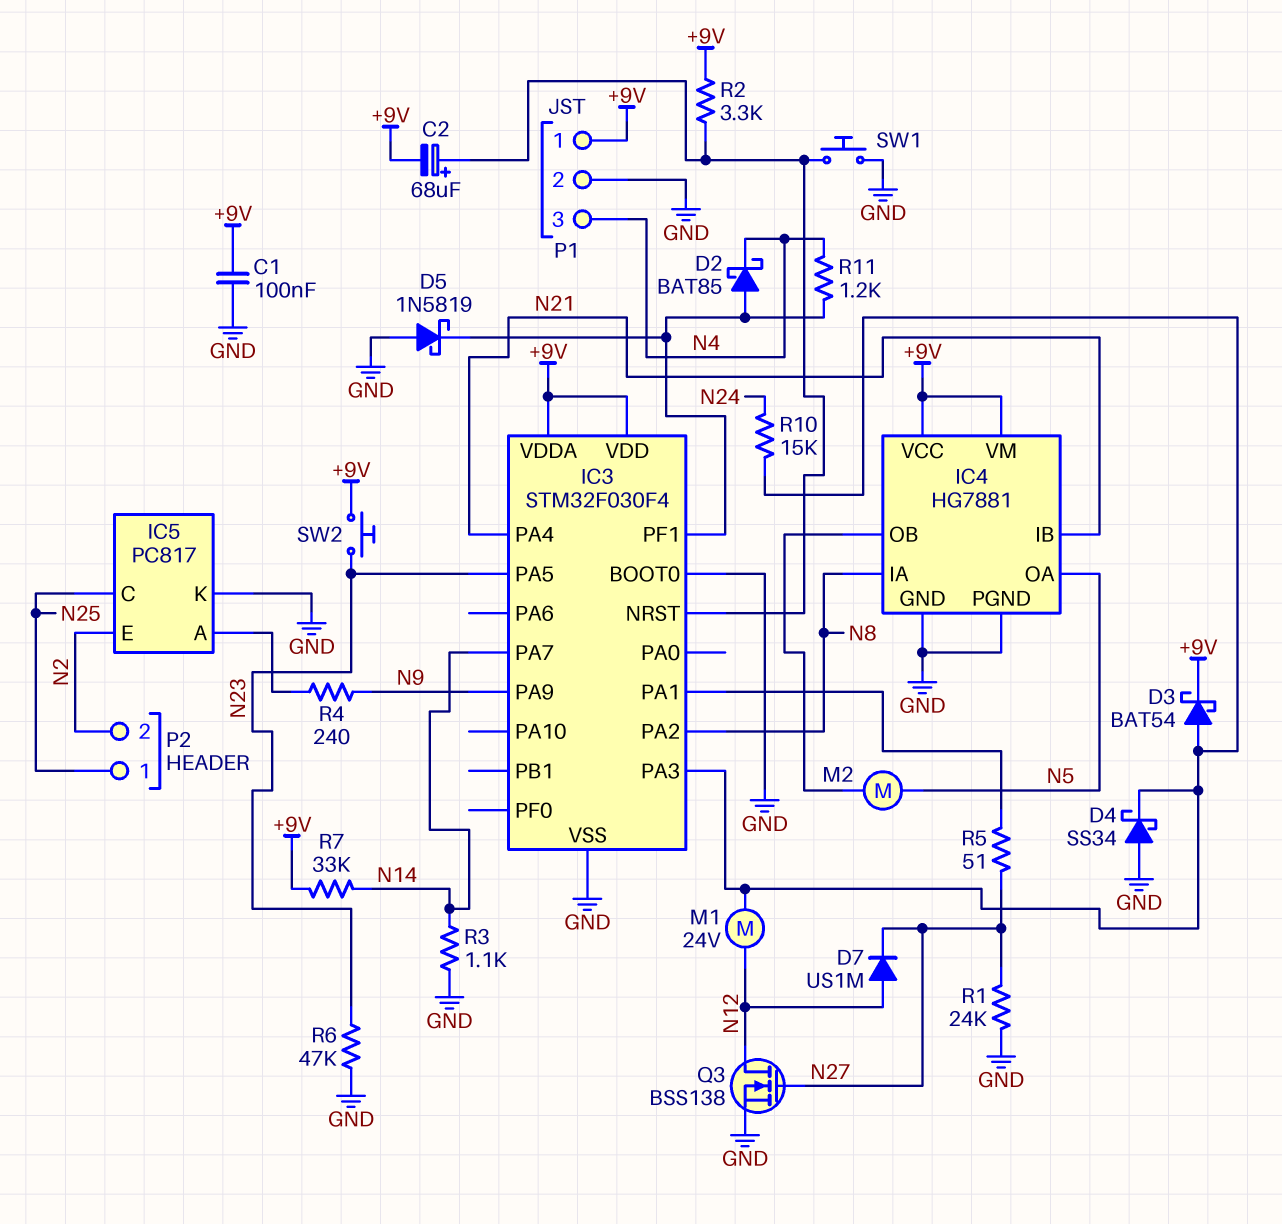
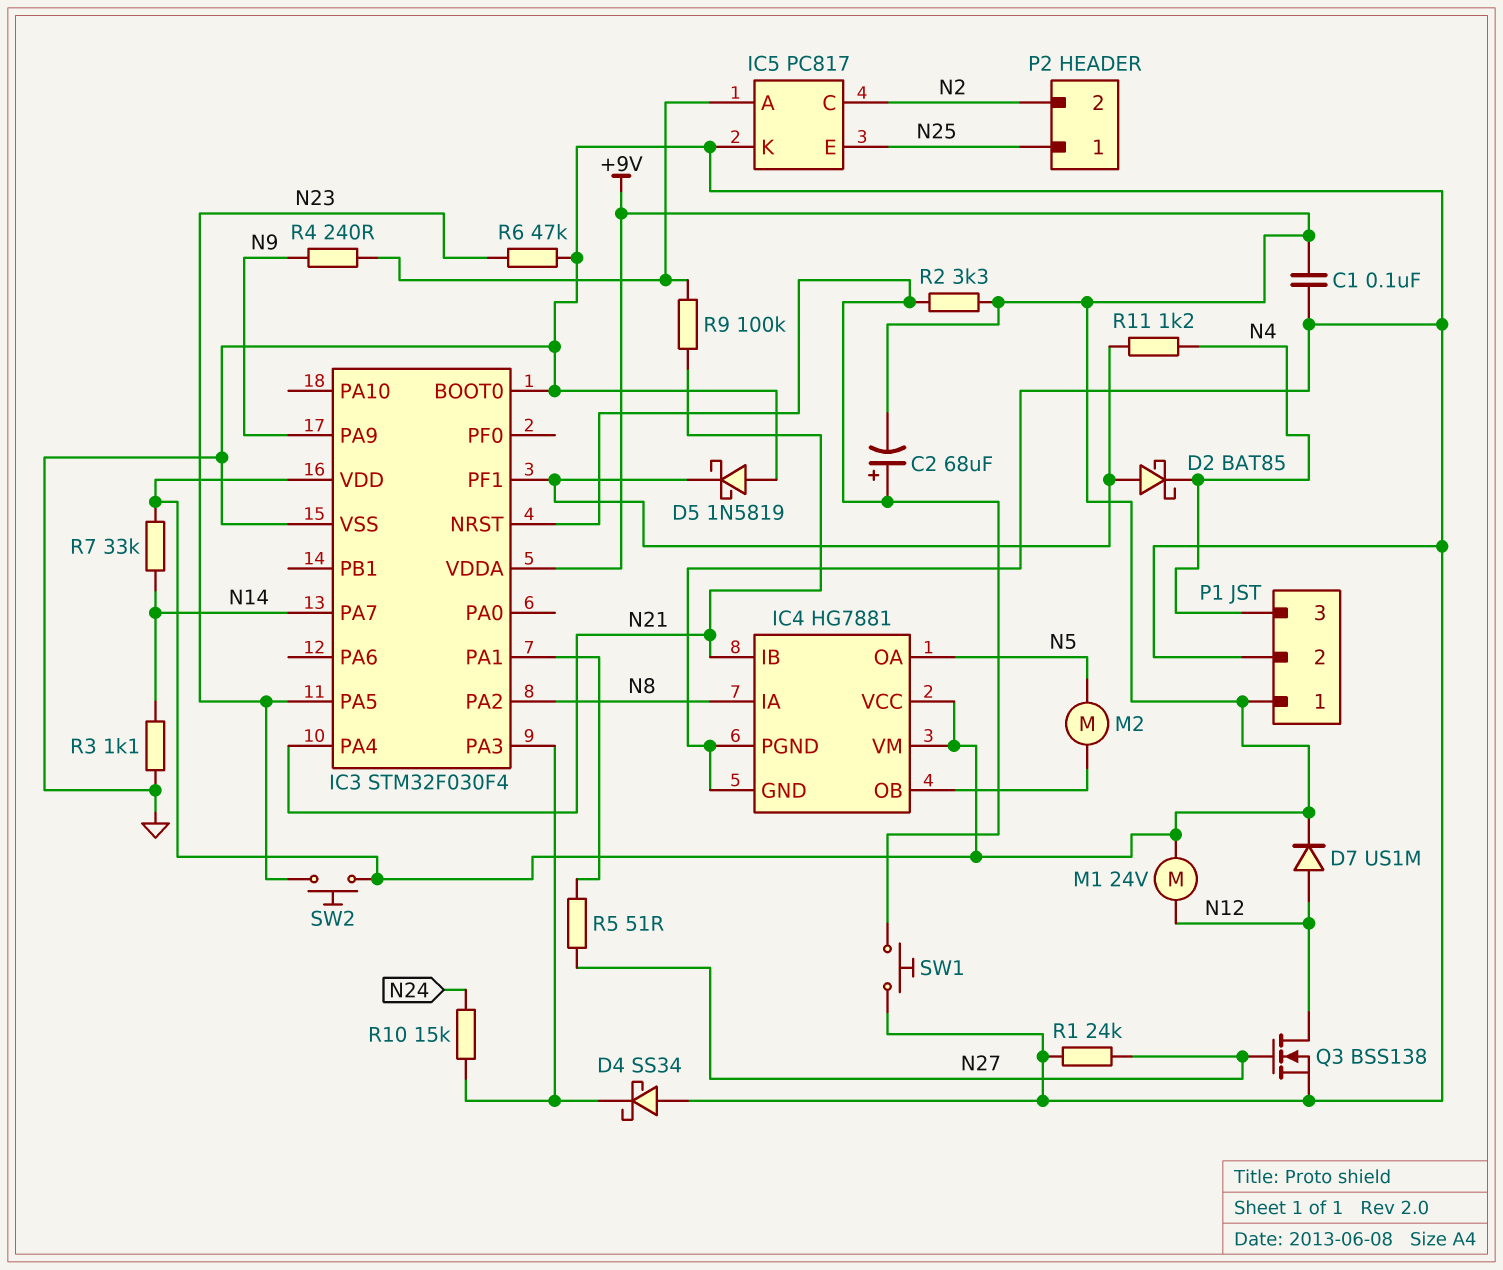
D3: schottky BAT54 (A IC3/PA3, K +9V) -> none
D7: diode US1M (A N12, K N27) -> diode US1M (A N12, K +9V)
IC5 pin C: N25 -> N2
IC5 pin E: N2 -> N25
M1: motor 24V (IC3/PA3, N12) -> motor 24V (+9V, N12)
R9: none -> 100k (IC5/A, N21)

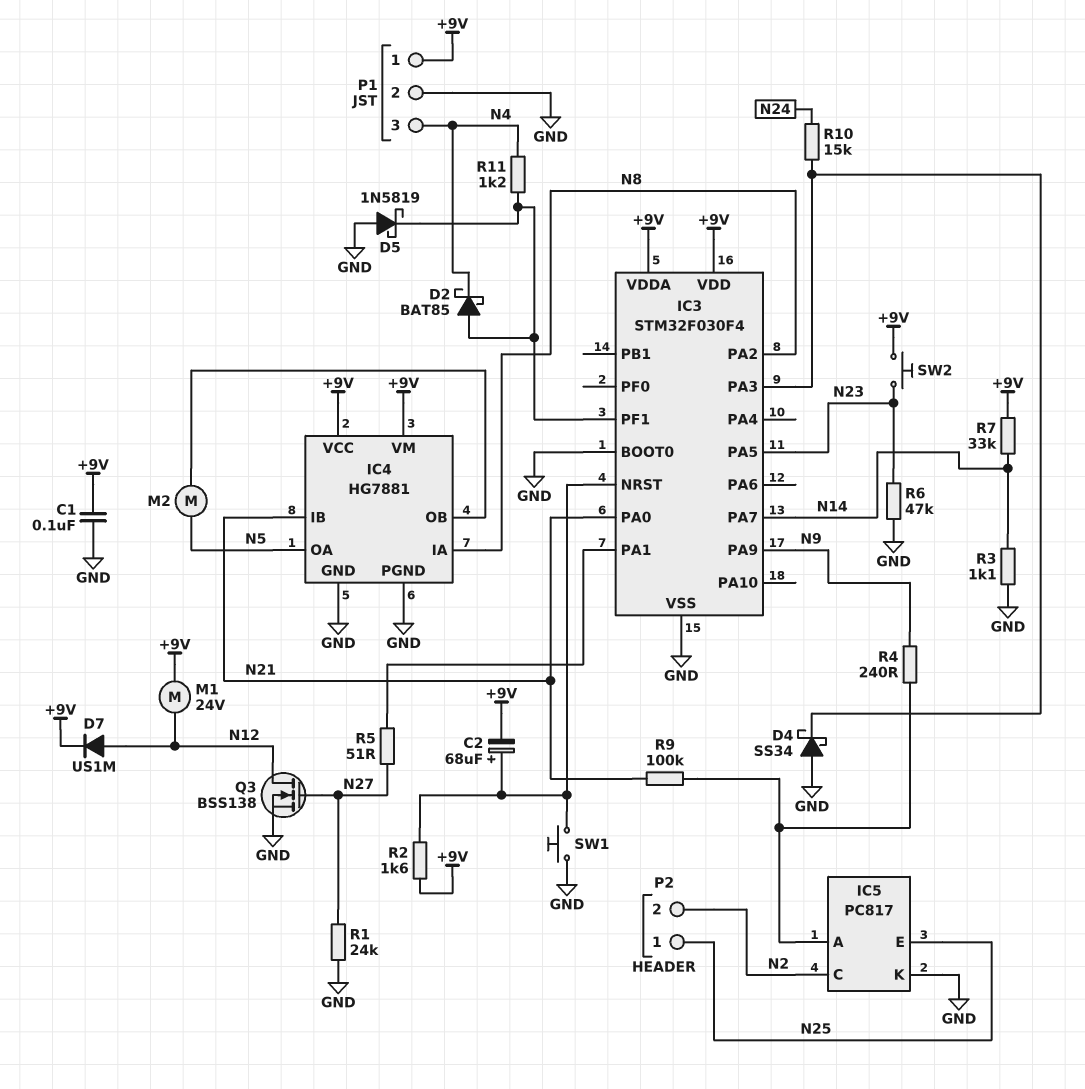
IC3 pin PA0: none -> N21
IC3 pin PA4: N21 -> none
R2: 3.3k (+9V, IC3/NRST) -> 1.6k (+9V, IC3/NRST)

